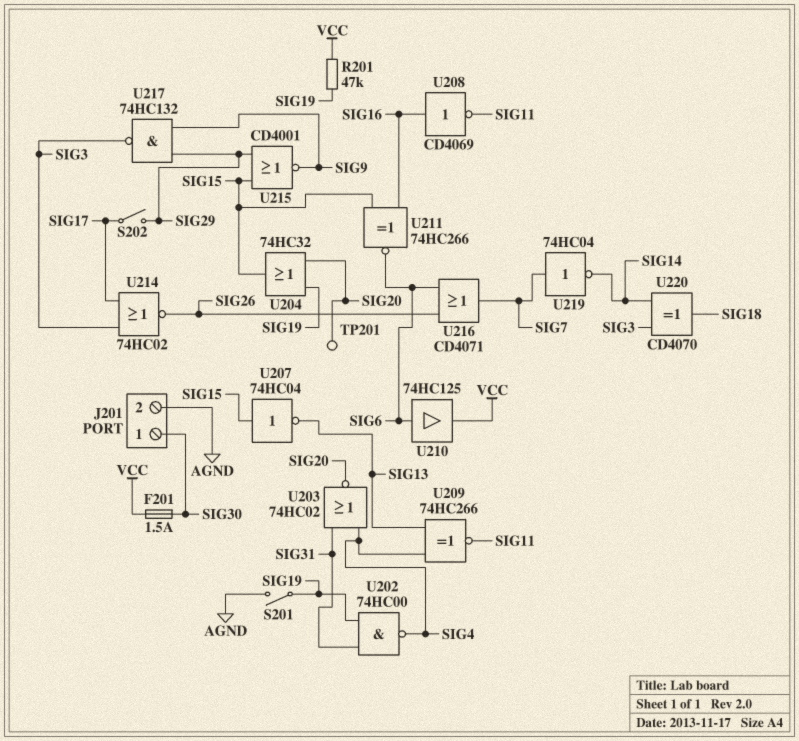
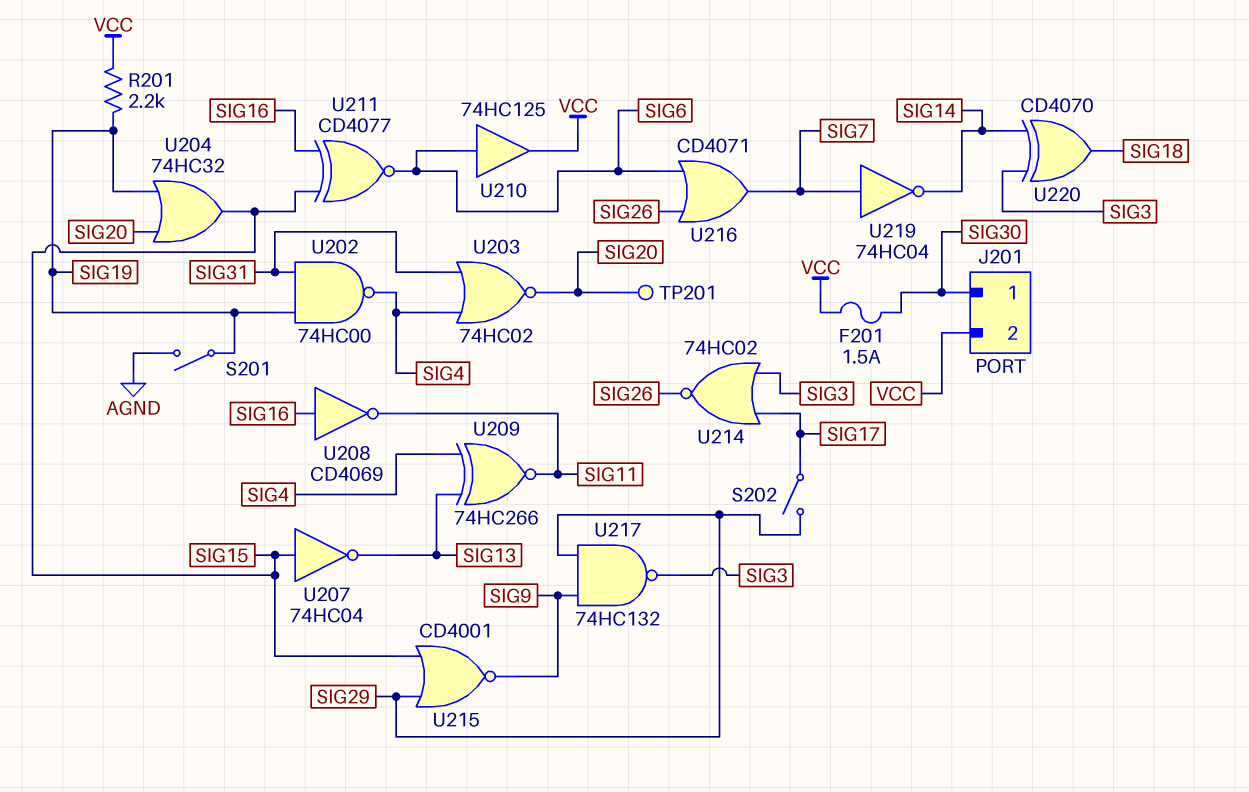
J201 pin 2: AGND -> VCC
R201: 47k (SIG19, VCC) -> 2.2k (SIG19, VCC)
U211: XNOR 74HC266 (in SIG15, in SIG16, out SIG6) -> XNOR CD4077 (in SIG15, in SIG16, out SIG6)

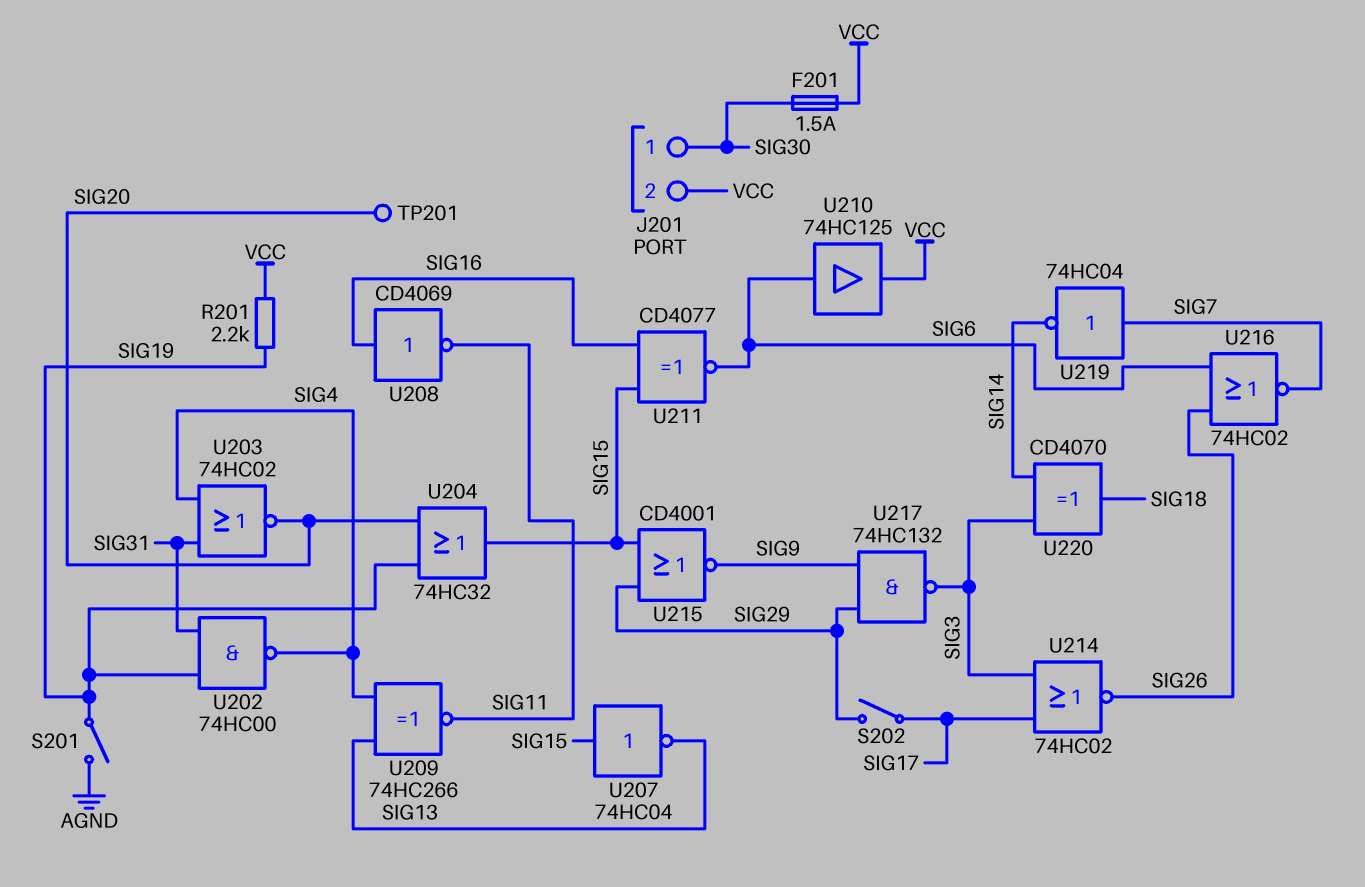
U216: OR CD4071 (in SIG6, in SIG26, out SIG7) -> NOR 74HC02 (in SIG6, in SIG26, out SIG7)

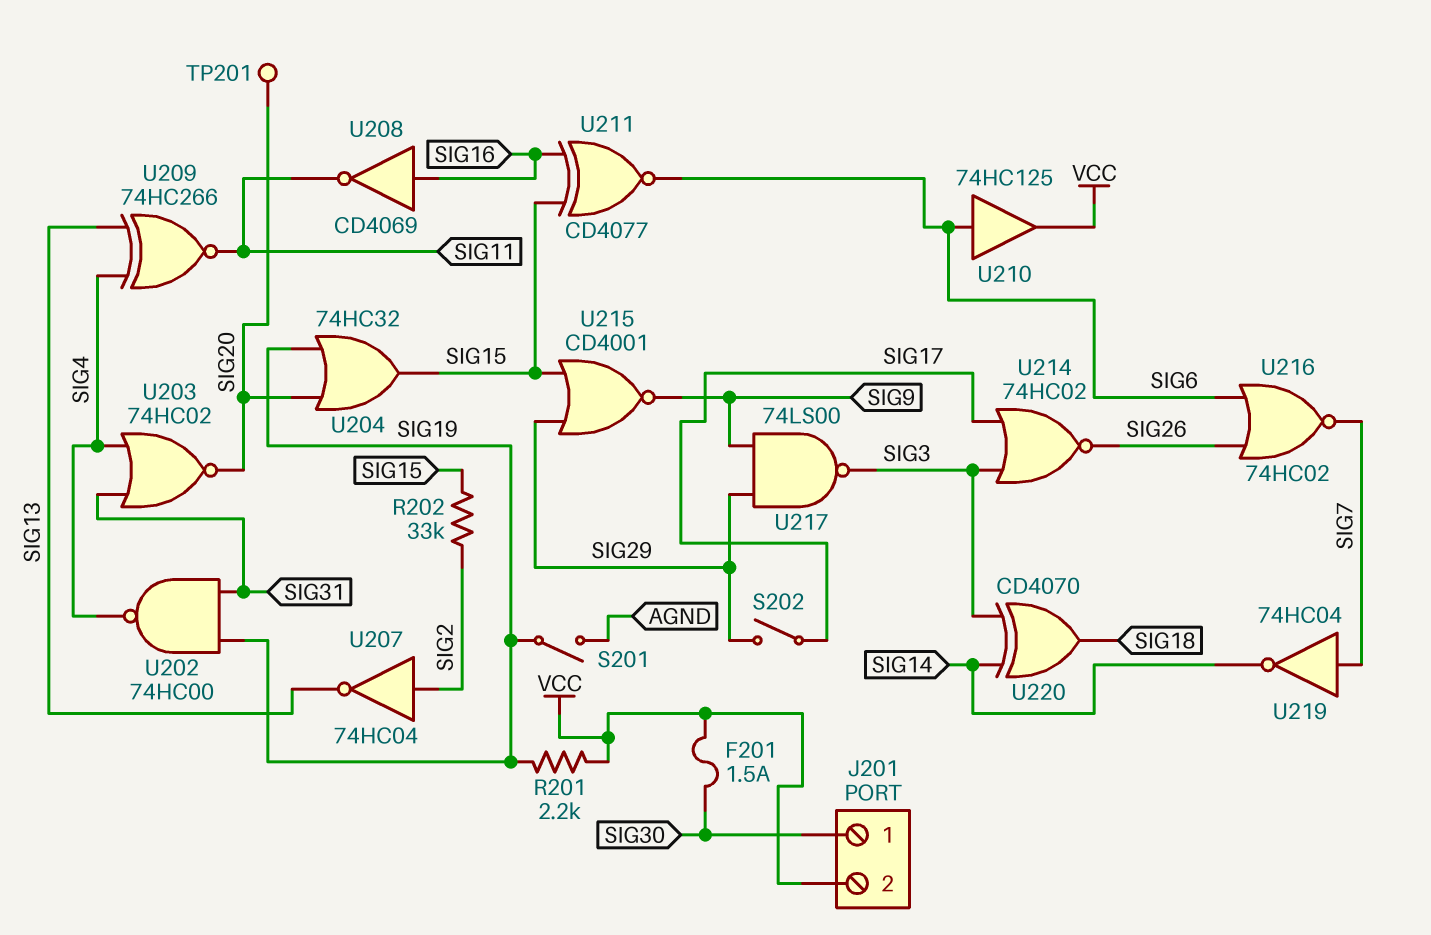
R202: none -> 33k (SIG2, SIG15)
U207: NOT 74HC04 (in SIG15, out SIG13) -> NOT 74HC04 (in SIG2, out SIG13)
U217: NAND 74HC132 (in SIG9, in SIG29, out SIG3) -> NAND 74LS00 (in SIG9, in SIG29, out SIG3)

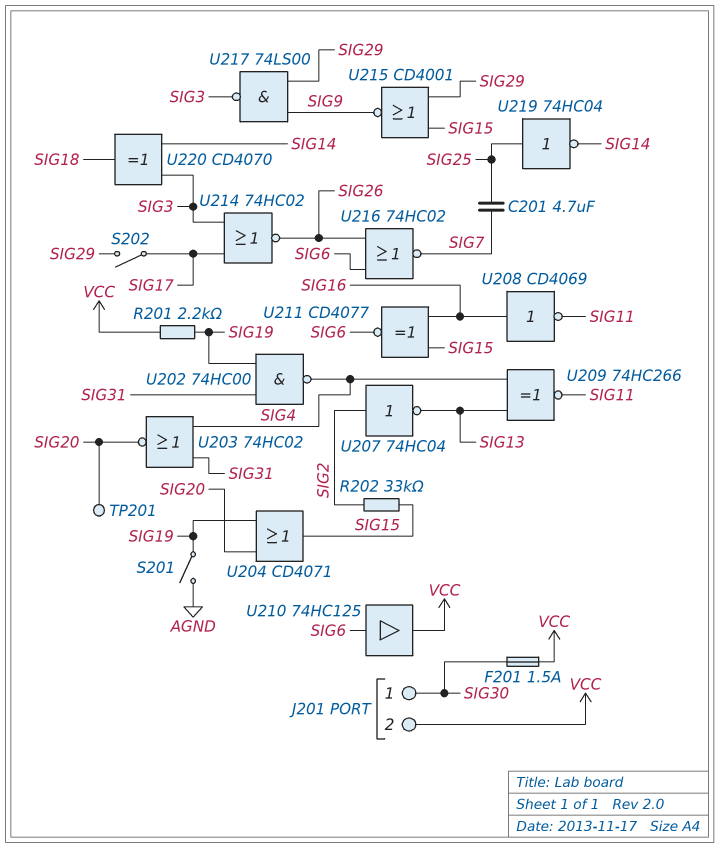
C201: none -> 4.7uF (SIG7, SIG25)
U204: OR 74HC32 (in SIG19, in SIG20, out SIG15) -> OR CD4071 (in SIG19, in SIG20, out SIG15)
U219: NOT 74HC04 (in SIG7, out SIG14) -> NOT 74HC04 (in SIG25, out SIG14)

